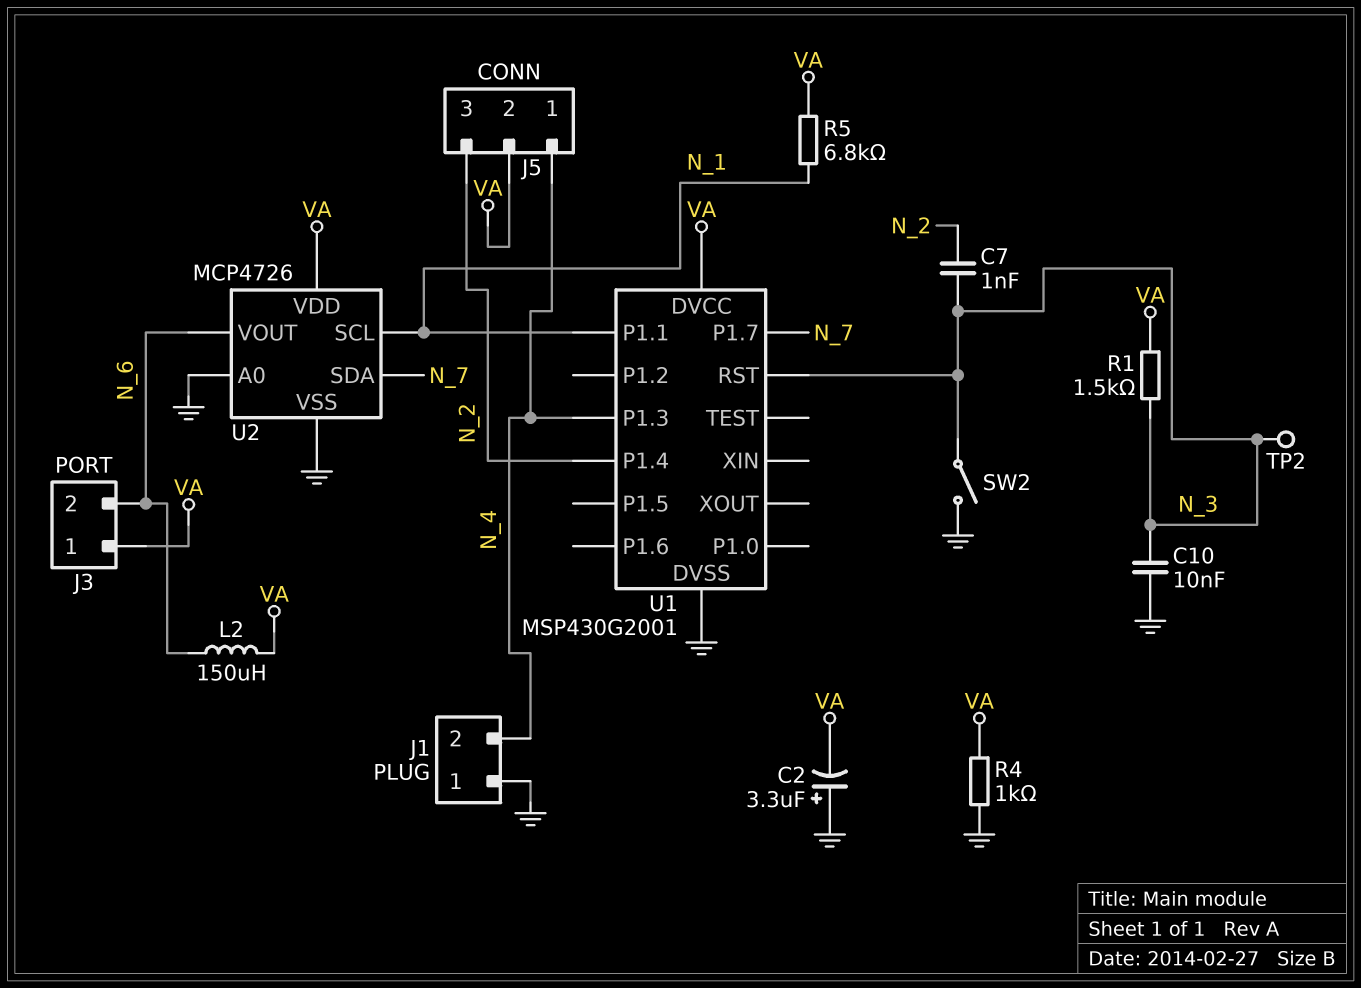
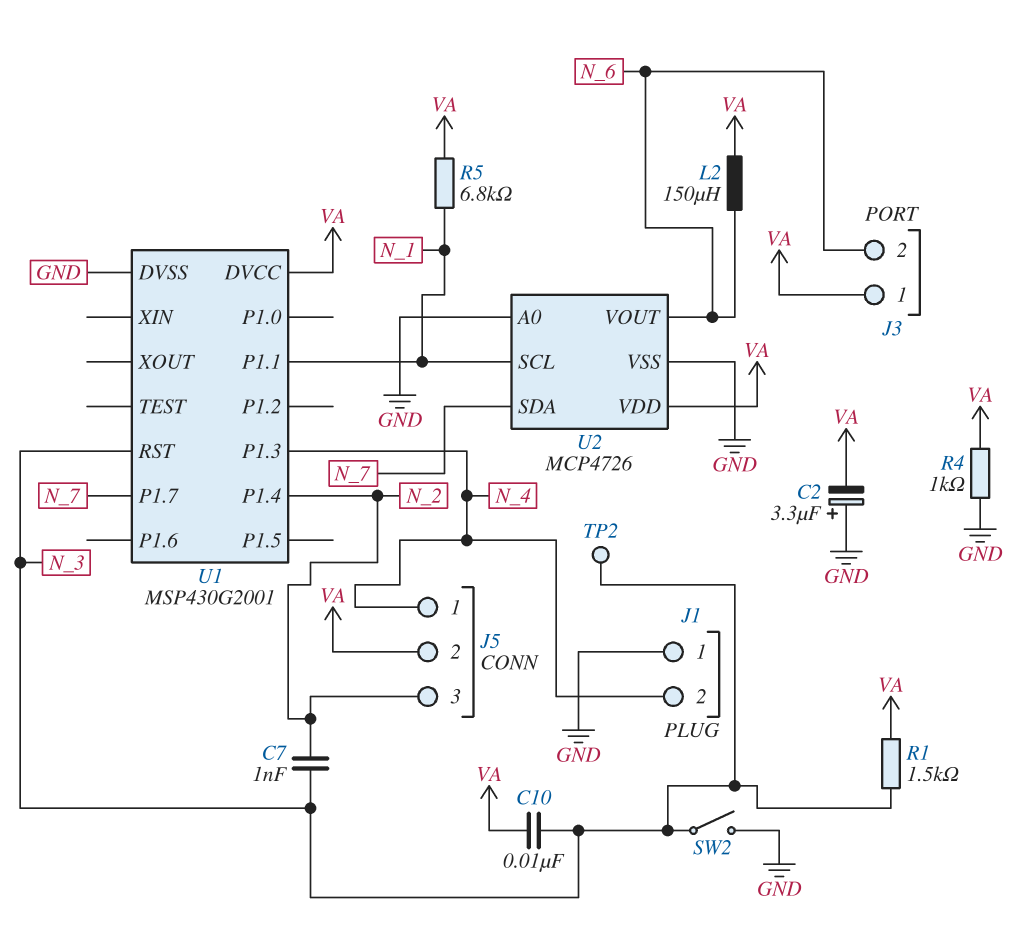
C10: 10nF (GND, N_3) -> 10nF (N_3, VA)

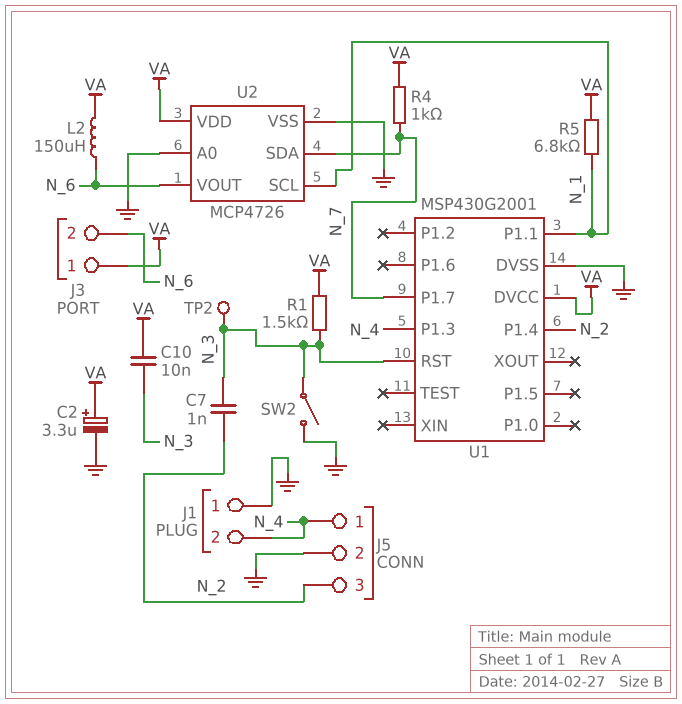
C2: 3.3uF (plus GND, minus VA) -> 3.3uF (plus VA, minus GND)
J5 pin 2: VA -> GND
R4: 1k (GND, VA) -> 1k (N_7, VA)

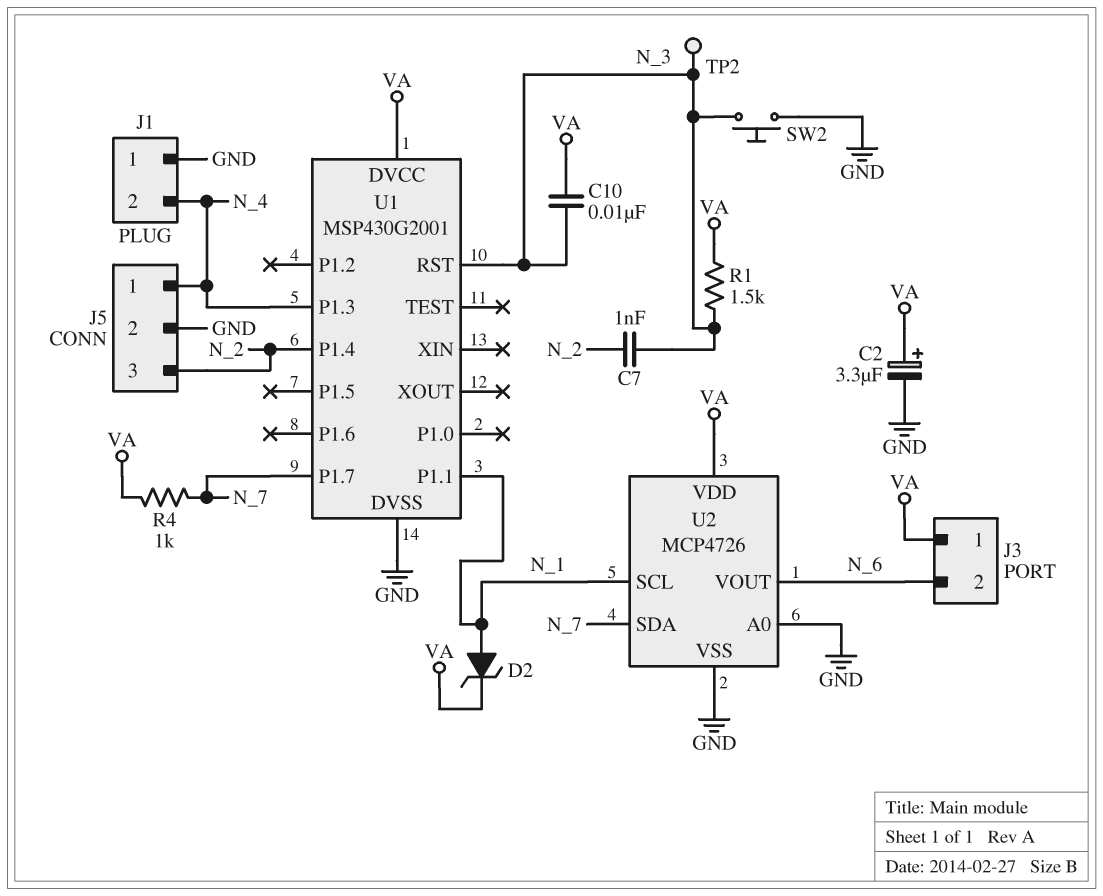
D2: none -> zener (A N_1, K VA)
L2: 150uH (N_6, VA) -> none
R5: 6.8k (N_1, VA) -> none
SW2: switch (GND, N_3) -> button (GND, N_3)

